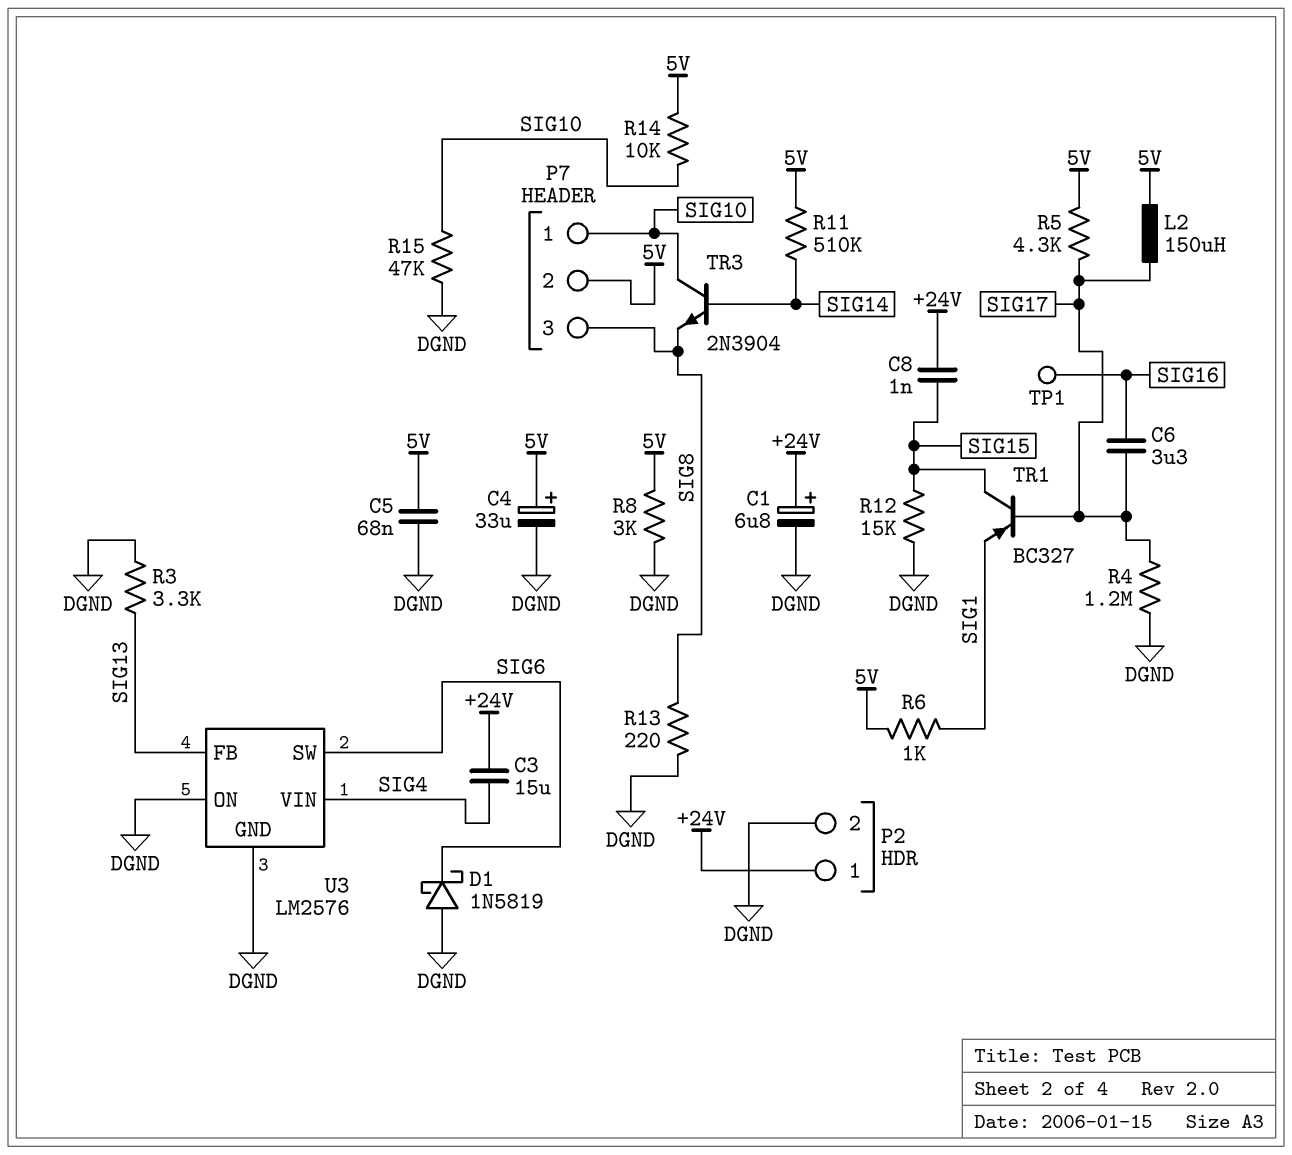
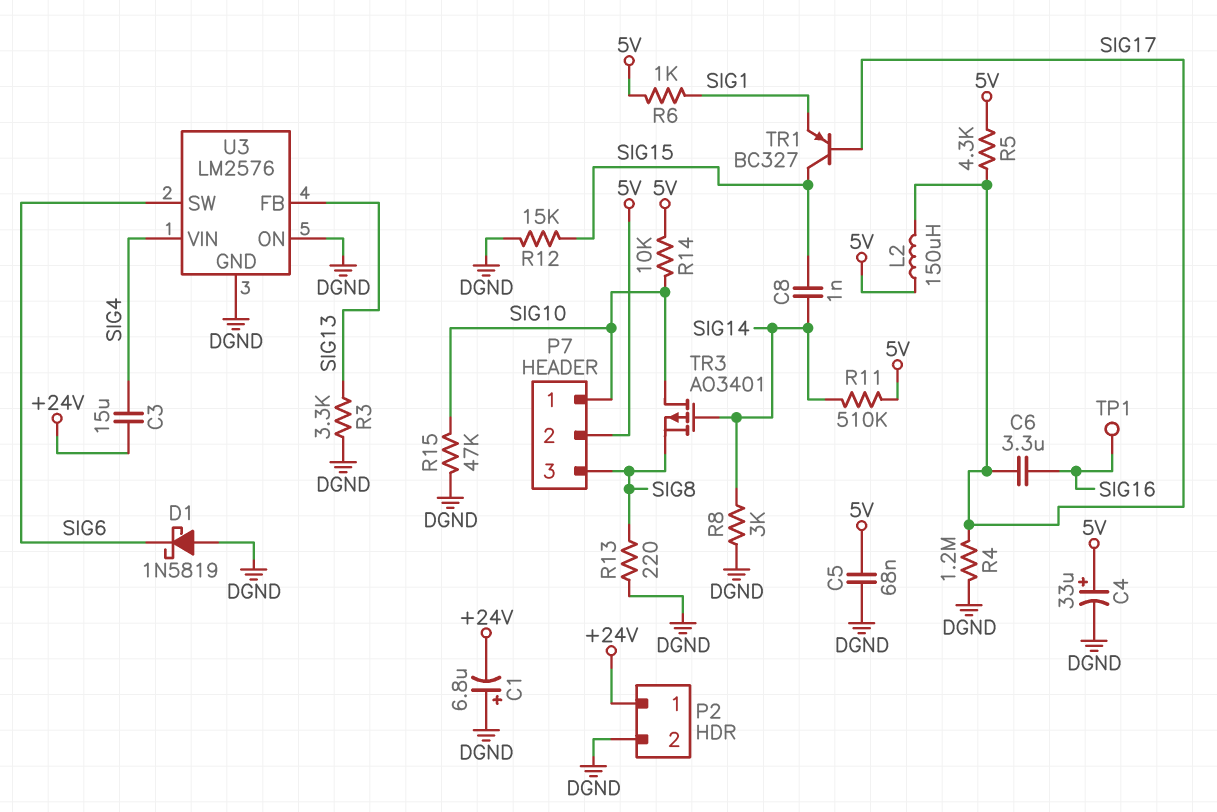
C1: 6.8uF (plus +24V, minus DGND) -> 6.8uF (plus DGND, minus +24V)
C8: 1nF (+24V, SIG15) -> 1nF (SIG14, SIG15)
R8: 3k (5V, DGND) -> 3k (DGND, SIG14)
TR3: NPN 2N3904 (B SIG14, C SIG10, E SIG8) -> PMOS AO3401 (G SIG14, D SIG10, S SIG8)

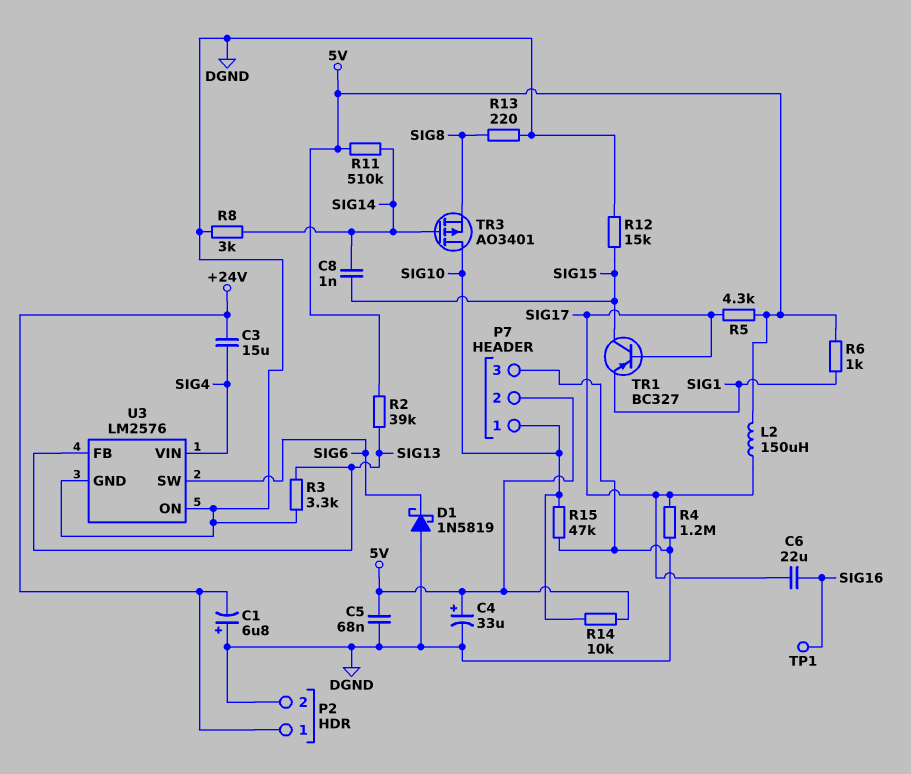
C6: 3.3uF (SIG16, SIG17) -> 22uF (SIG16, SIG17)
P7 pin 3: SIG8 -> DGND
R2: none -> 39k (5V, SIG13)

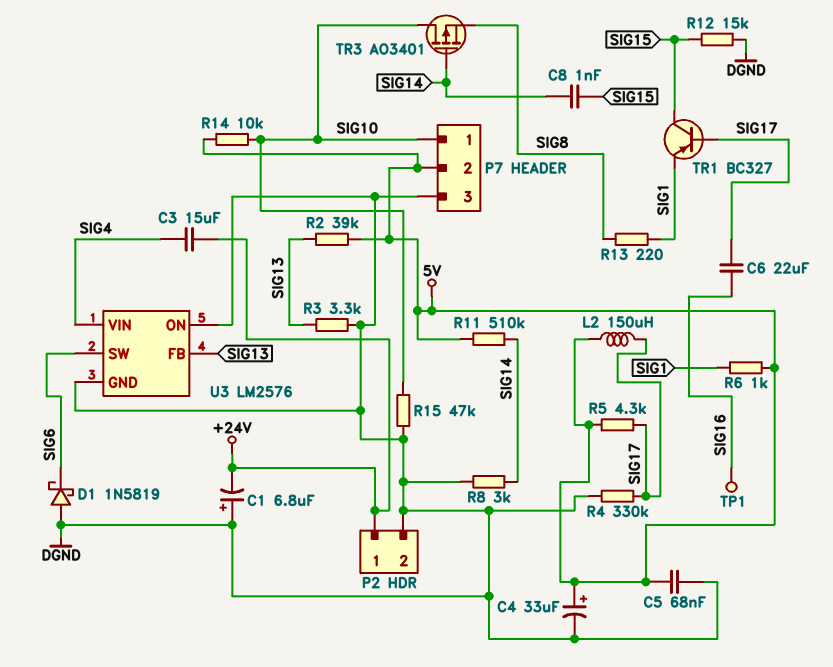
R4: 1.2M (DGND, SIG17) -> 330k (DGND, SIG17)
R13: 220 (DGND, SIG8) -> 220 (SIG1, SIG8)

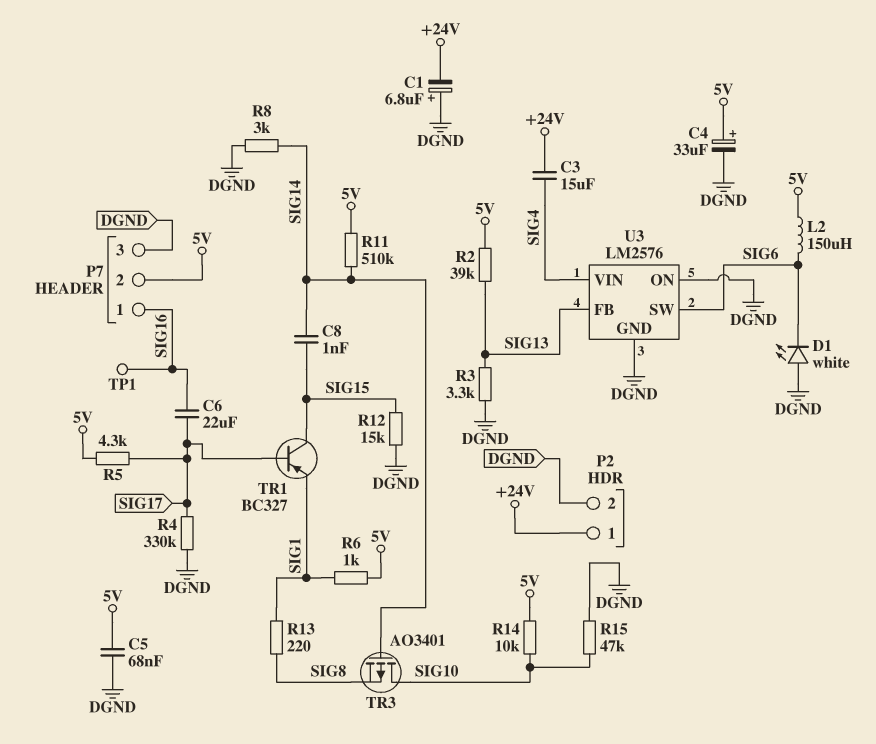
D1: schottky 1N5819 (A DGND, K SIG6) -> LED white (A DGND, K SIG6)
L2: 150uH (5V, SIG17) -> 150uH (5V, SIG6)
P7 pin 1: SIG10 -> SIG16

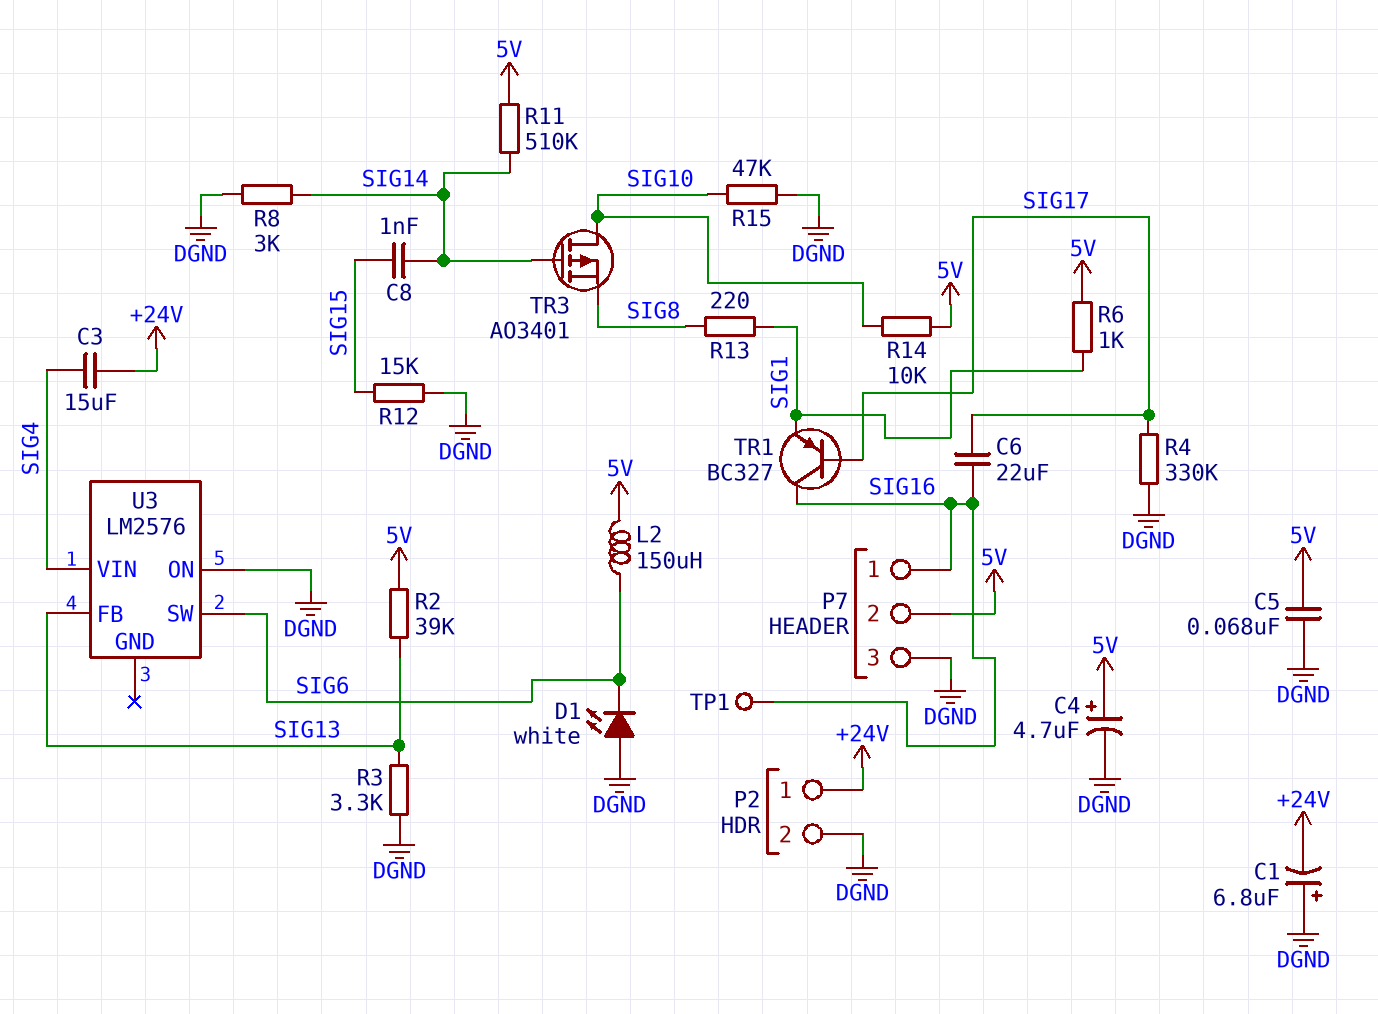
C4: 33uF (plus 5V, minus DGND) -> 4.7uF (plus 5V, minus DGND)
R5: 4.3k (5V, SIG17) -> none
TR1: PNP BC327 (B SIG17, C SIG15, E SIG1) -> PNP BC327 (B SIG17, C SIG16, E SIG1)
U3 pin GND: DGND -> none

